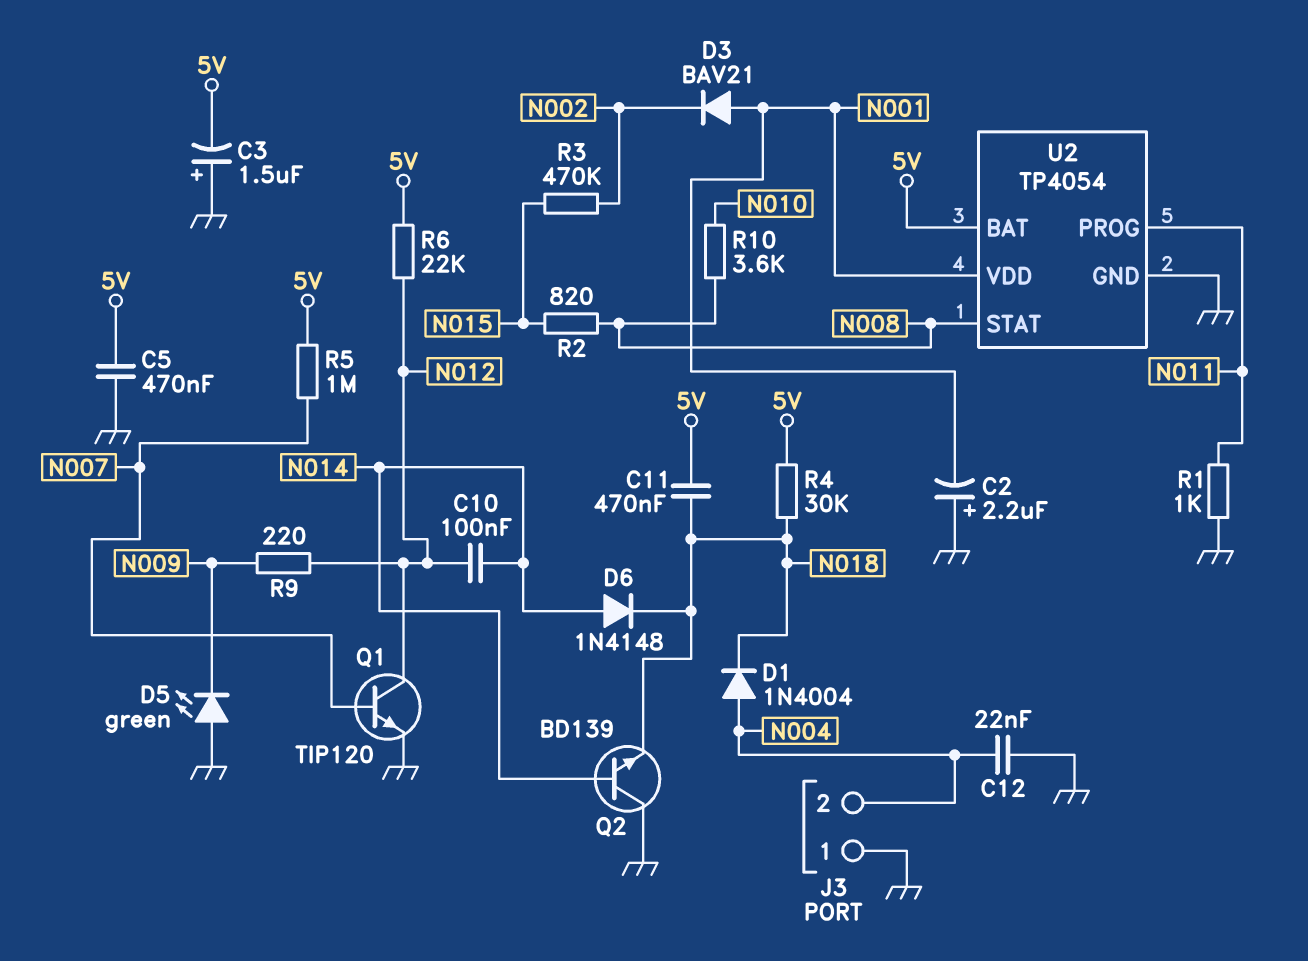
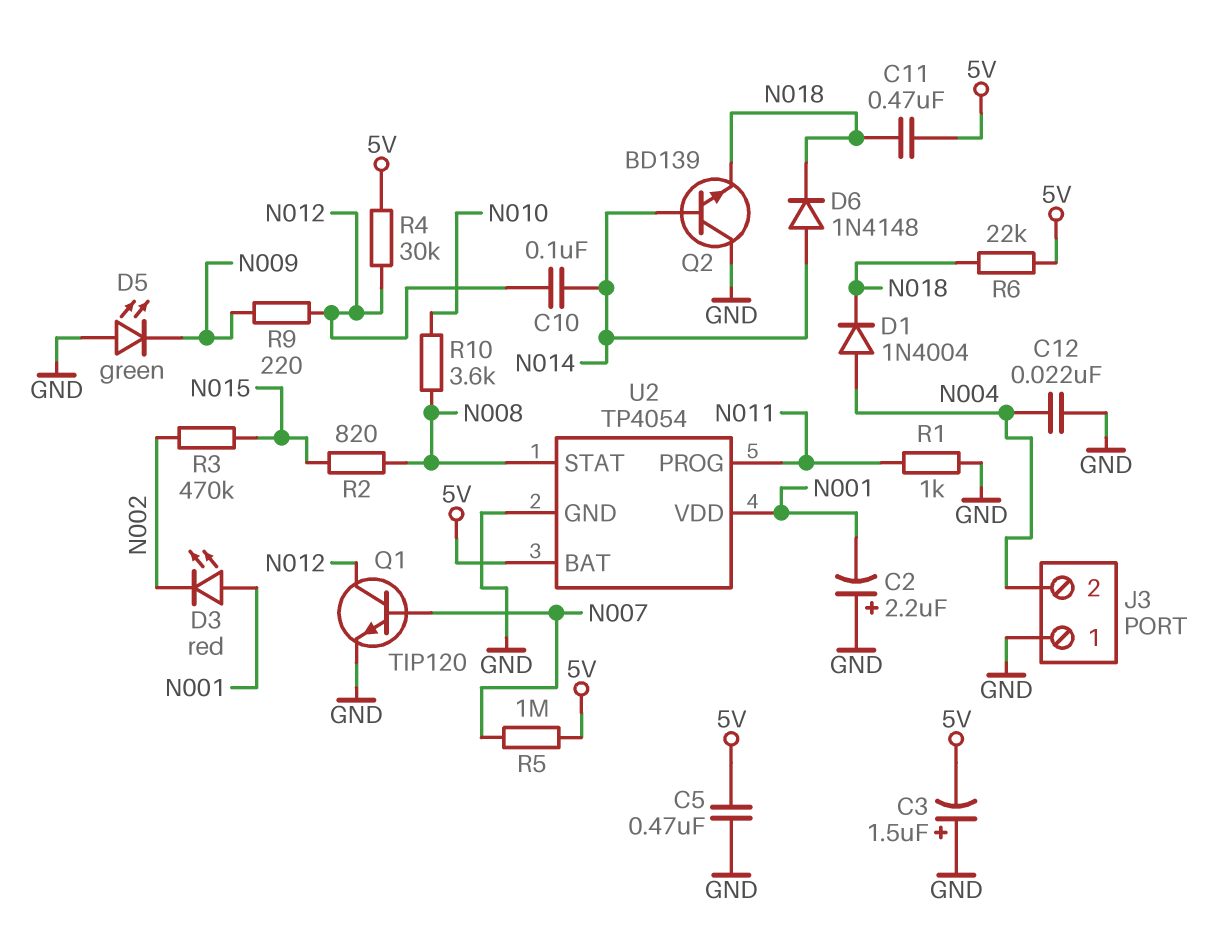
D3: diode BAV21 (A N001, K N002) -> LED red (A N001, K N002)
R4: 30k (5V, N018) -> 30k (5V, N012)
R6: 22k (5V, N012) -> 22k (5V, N018)

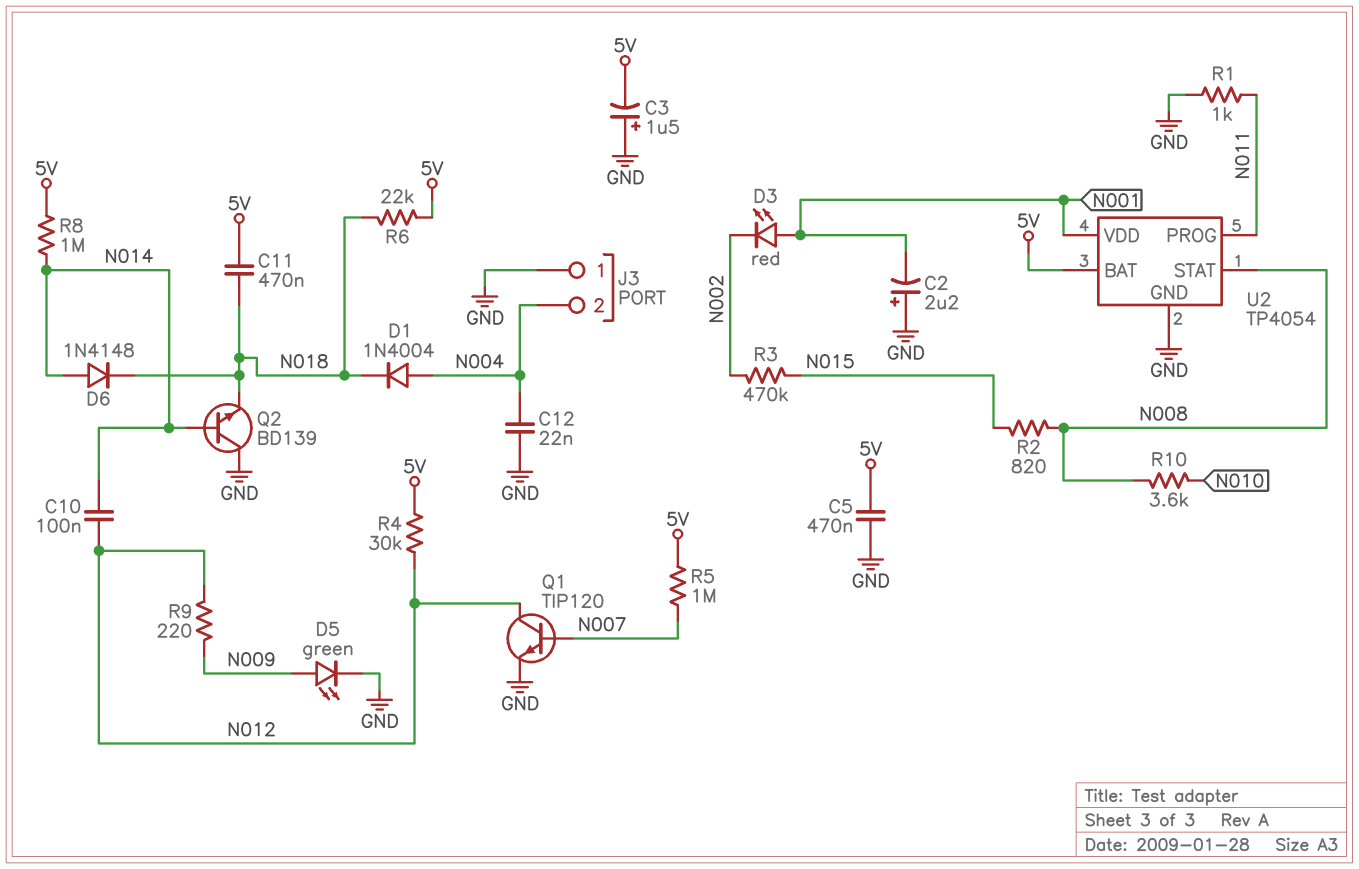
D5: LED green (A GND, K N009) -> LED green (A N009, K GND)
R8: none -> 1M (5V, N014)

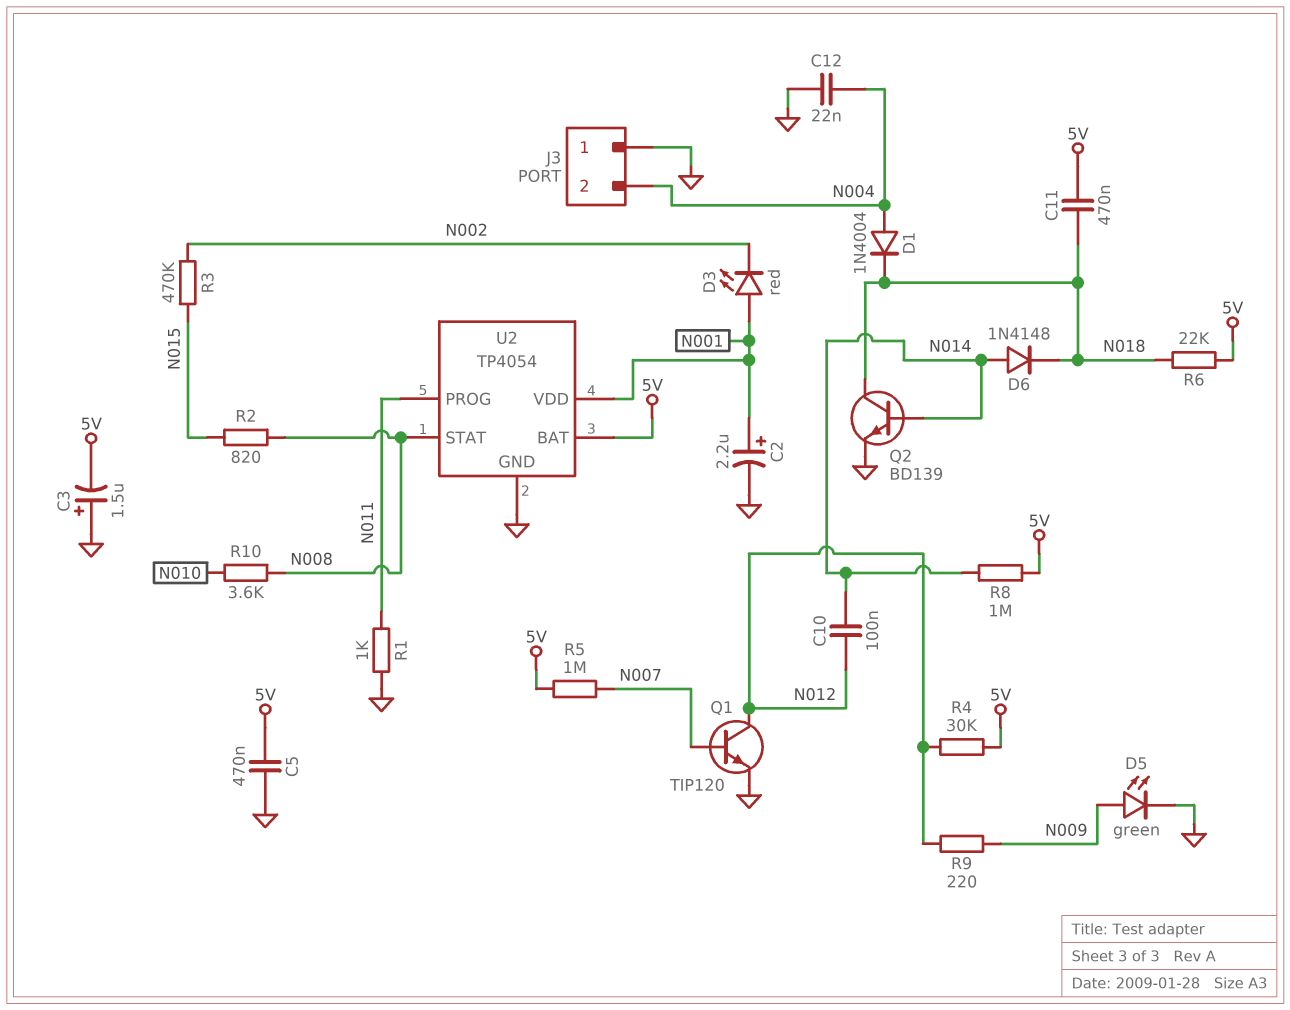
C2: 2.2uF (plus GND, minus N001) -> 2.2uF (plus N001, minus GND)
Q2: NPN BD139 (B N014, C GND, E N018) -> NPN BD139 (B N014, C N018, E GND)

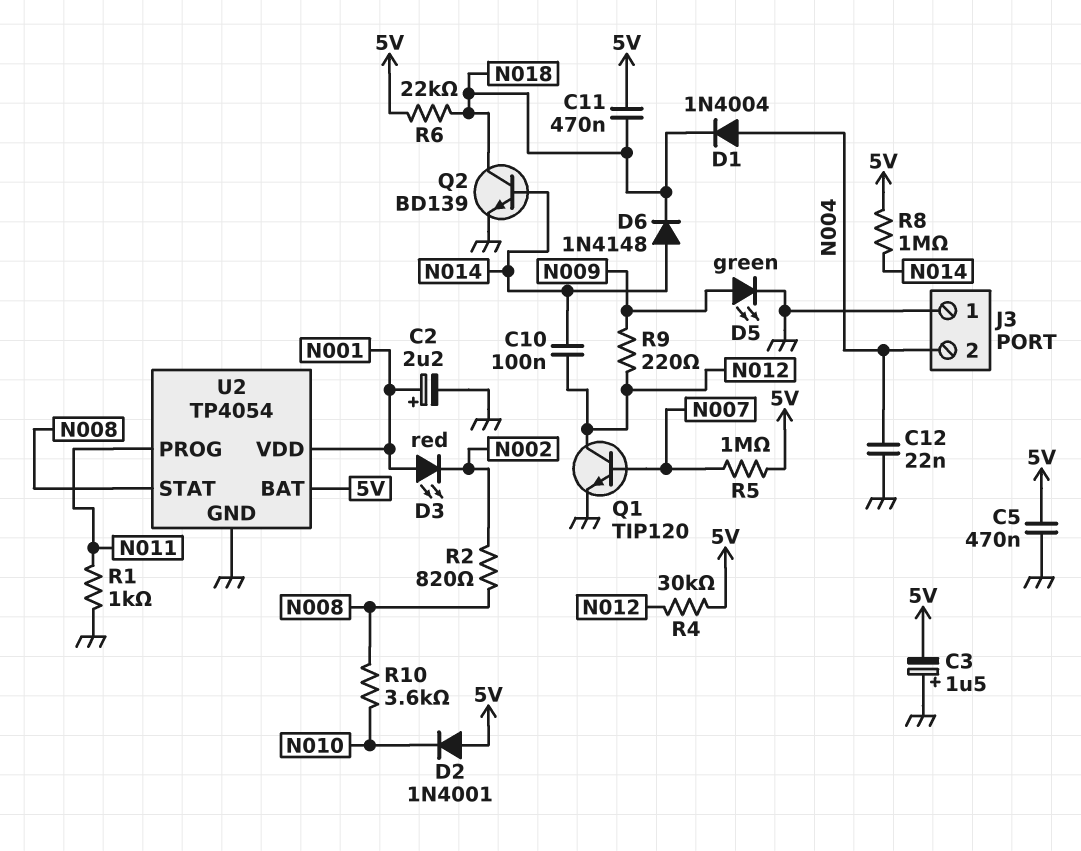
D2: none -> diode 1N4001 (A 5V, K N010)
R2: 820 (N008, N015) -> 820 (N002, N008)
R3: 470k (N002, N015) -> none

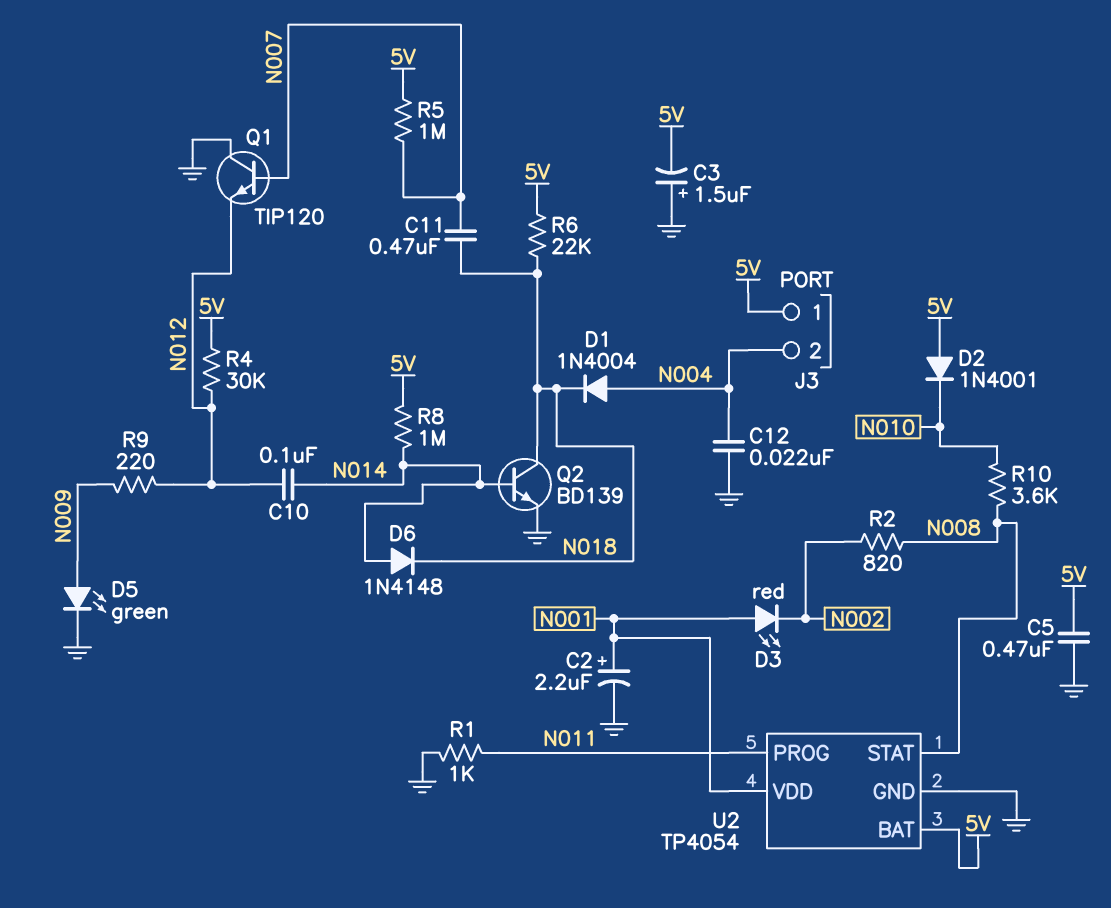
C11: 470nF (5V, N018) -> 470nF (N007, N018)
J3 pin 1: GND -> 5V
Q1: NPN TIP120 (B N007, C N012, E GND) -> NPN TIP120 (B N007, C GND, E N012)

